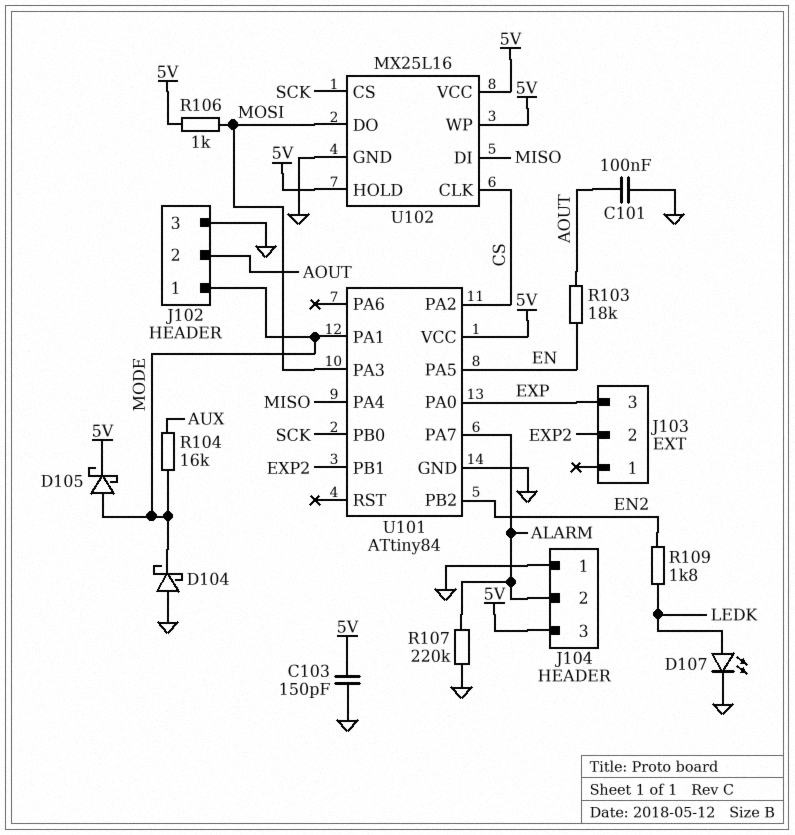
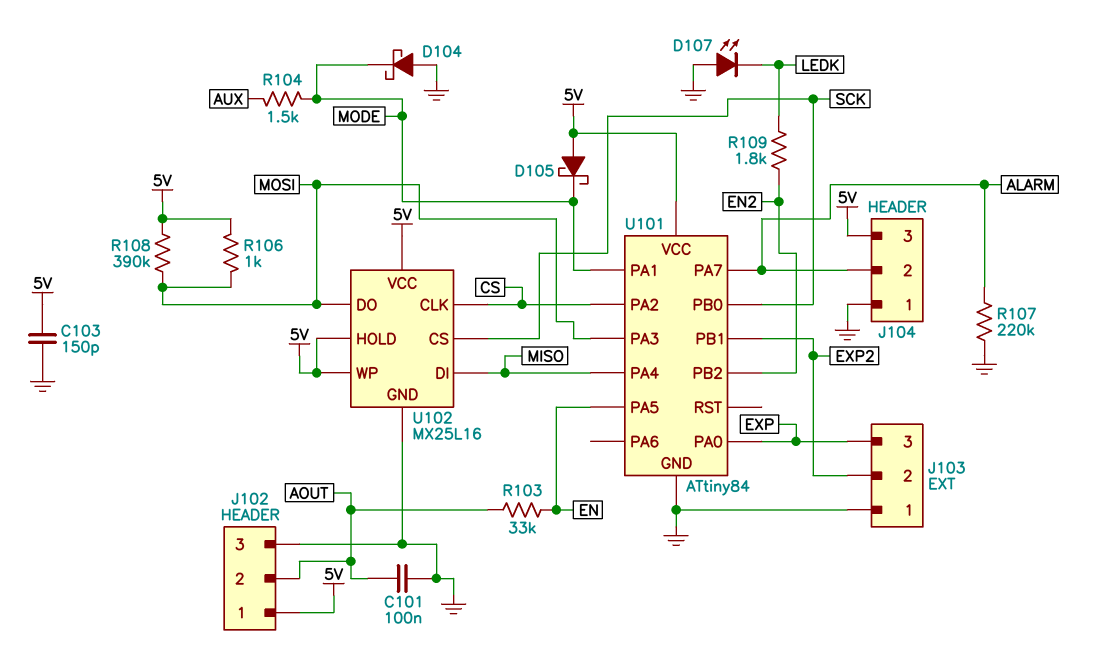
D105: schottky (A MODE, K 5V) -> schottky (A 5V, K MODE)
D107: LED (A LEDK, K GND) -> LED (A GND, K LEDK)
J102 pin 1: MODE -> 5V
J103 pin 1: none -> GND
R103: 18k (AOUT, EN) -> 33k (AOUT, EN)
R104: 16k (AUX, MODE) -> 1.5k (AUX, MODE)
R108: none -> 390k (5V, MOSI)

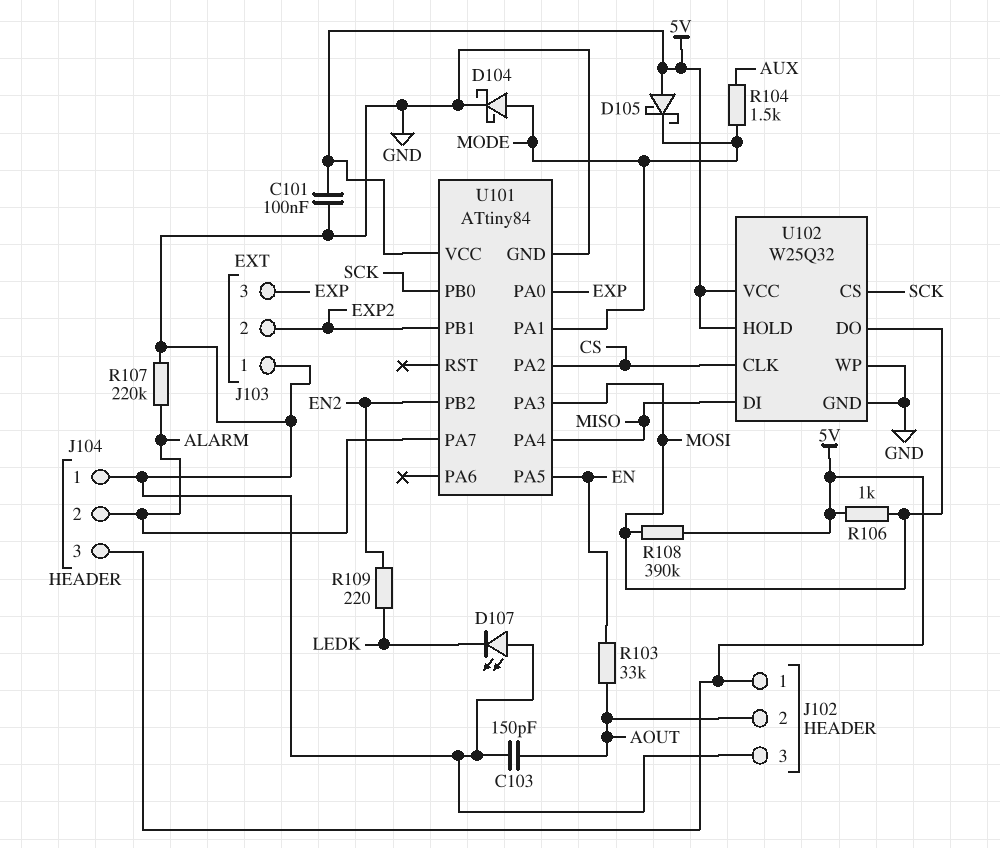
C101: 100nF (AOUT, GND) -> 100nF (5V, GND)
C103: 150pF (5V, GND) -> 150pF (AOUT, GND)
D104: schottky (A GND, K MODE) -> schottky (A MODE, K GND)
R109: 1.8k (EN2, LEDK) -> 220 (EN2, LEDK)
U102: MX25L16 -> W25Q32
U102 pin WP: 5V -> GND

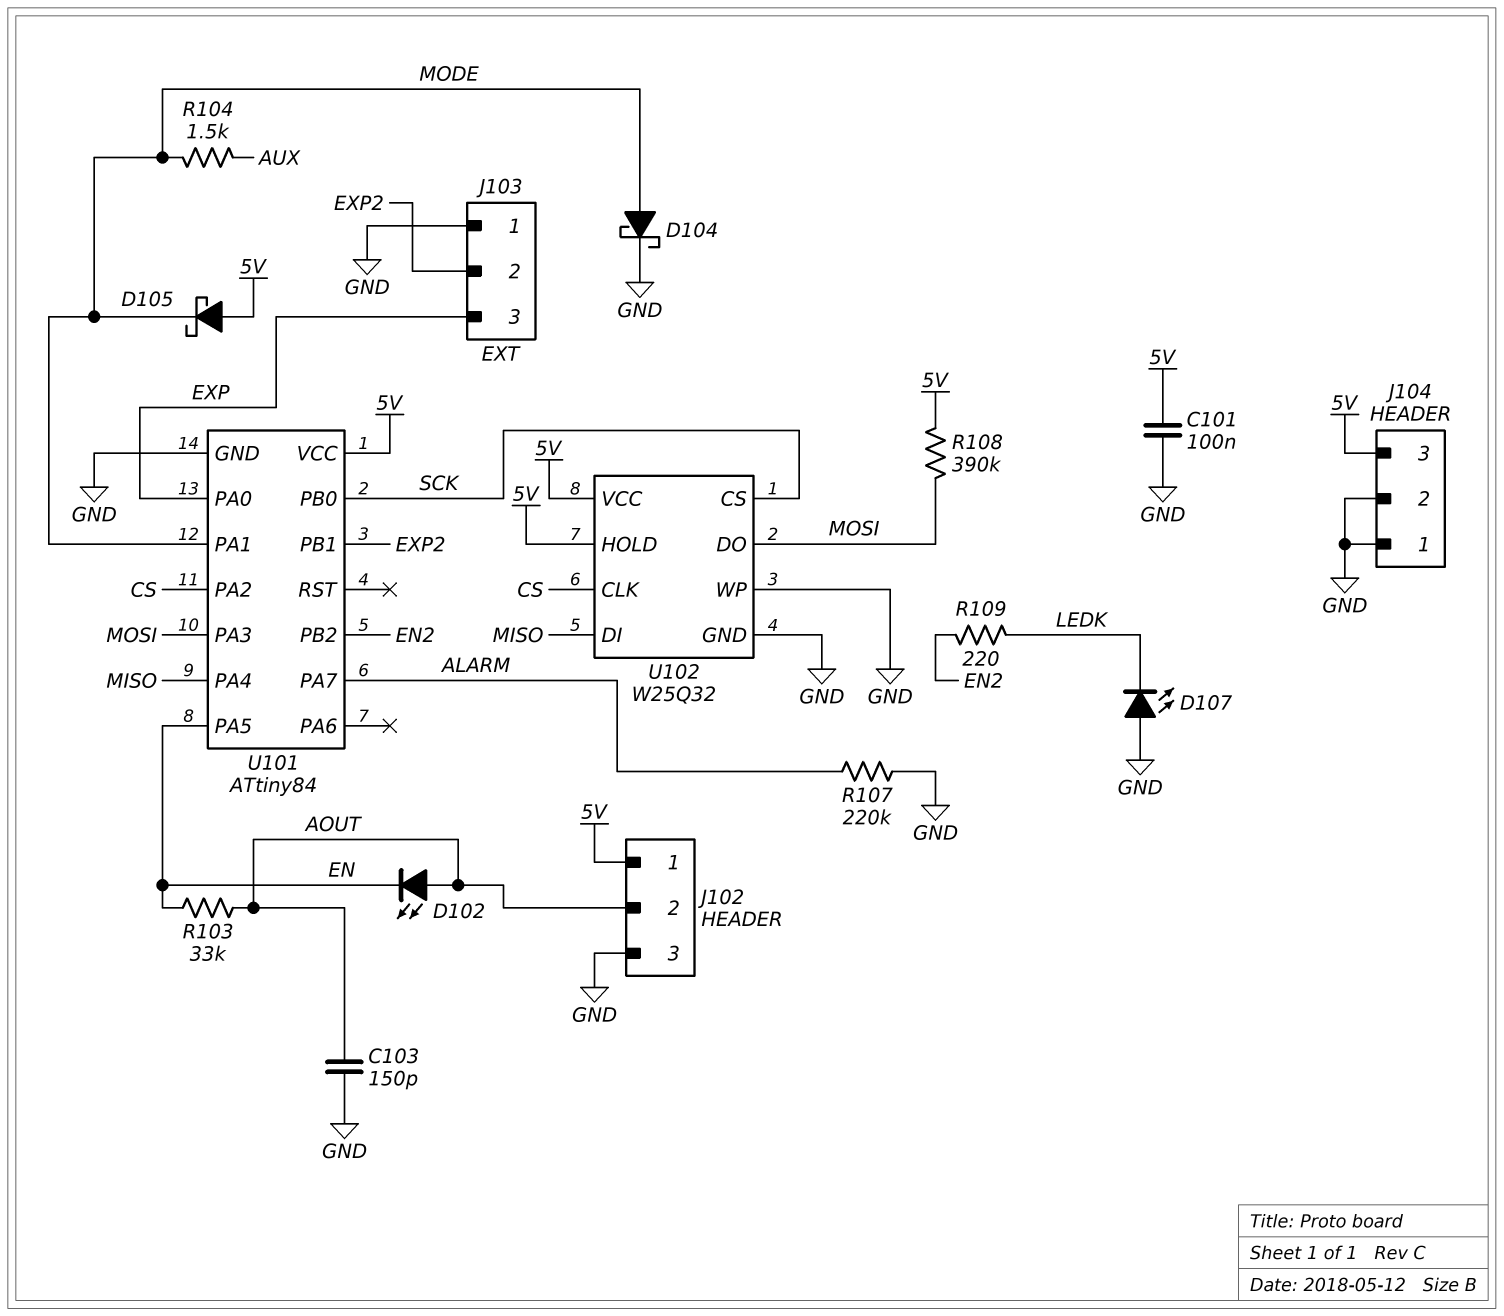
D102: none -> LED (A AOUT, K EN)
J104 pin 2: ALARM -> GND
R106: 1k (5V, MOSI) -> none

